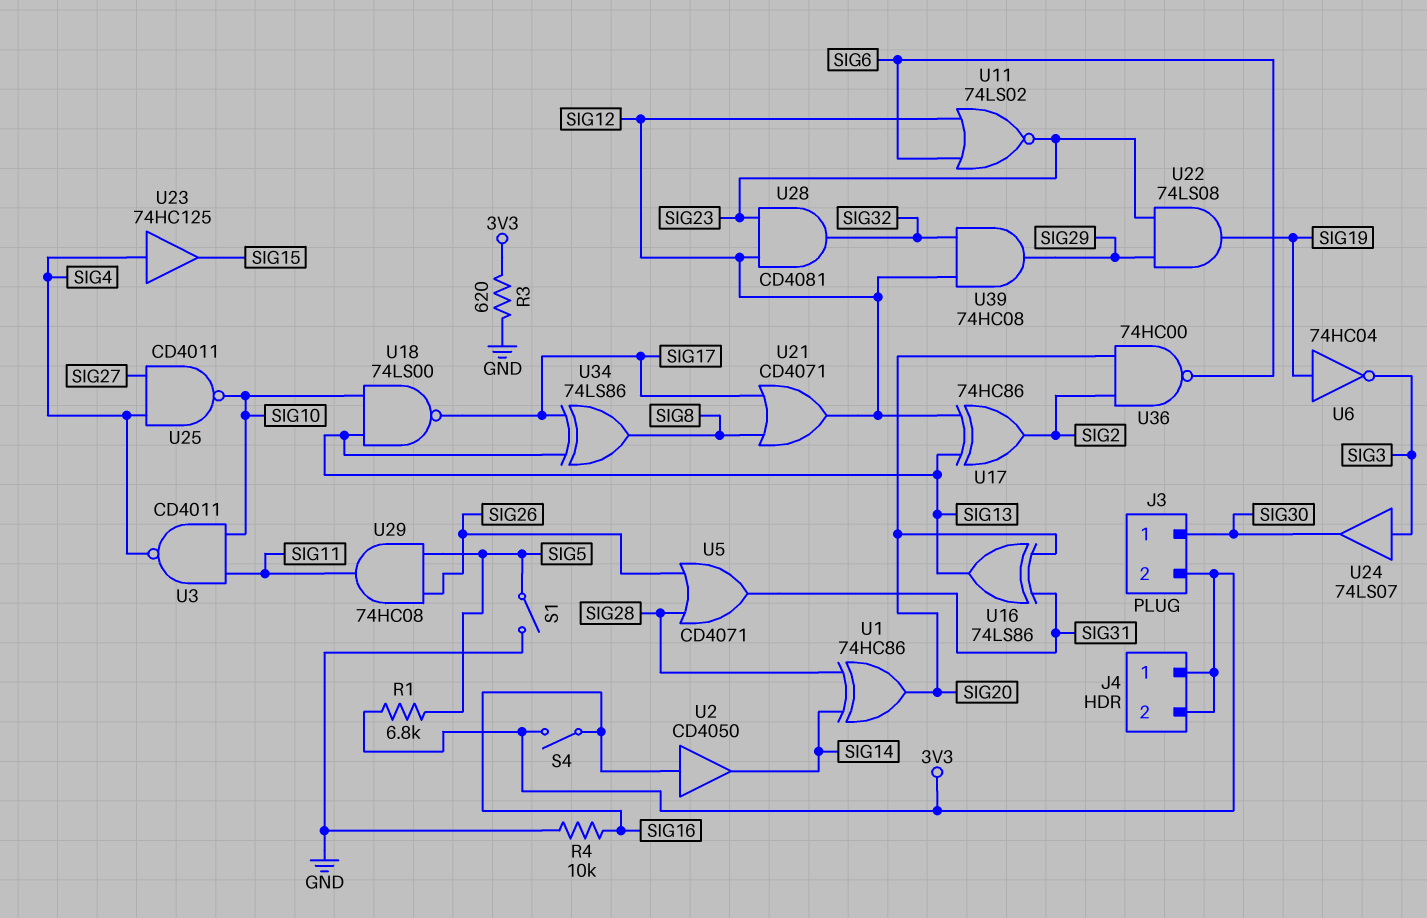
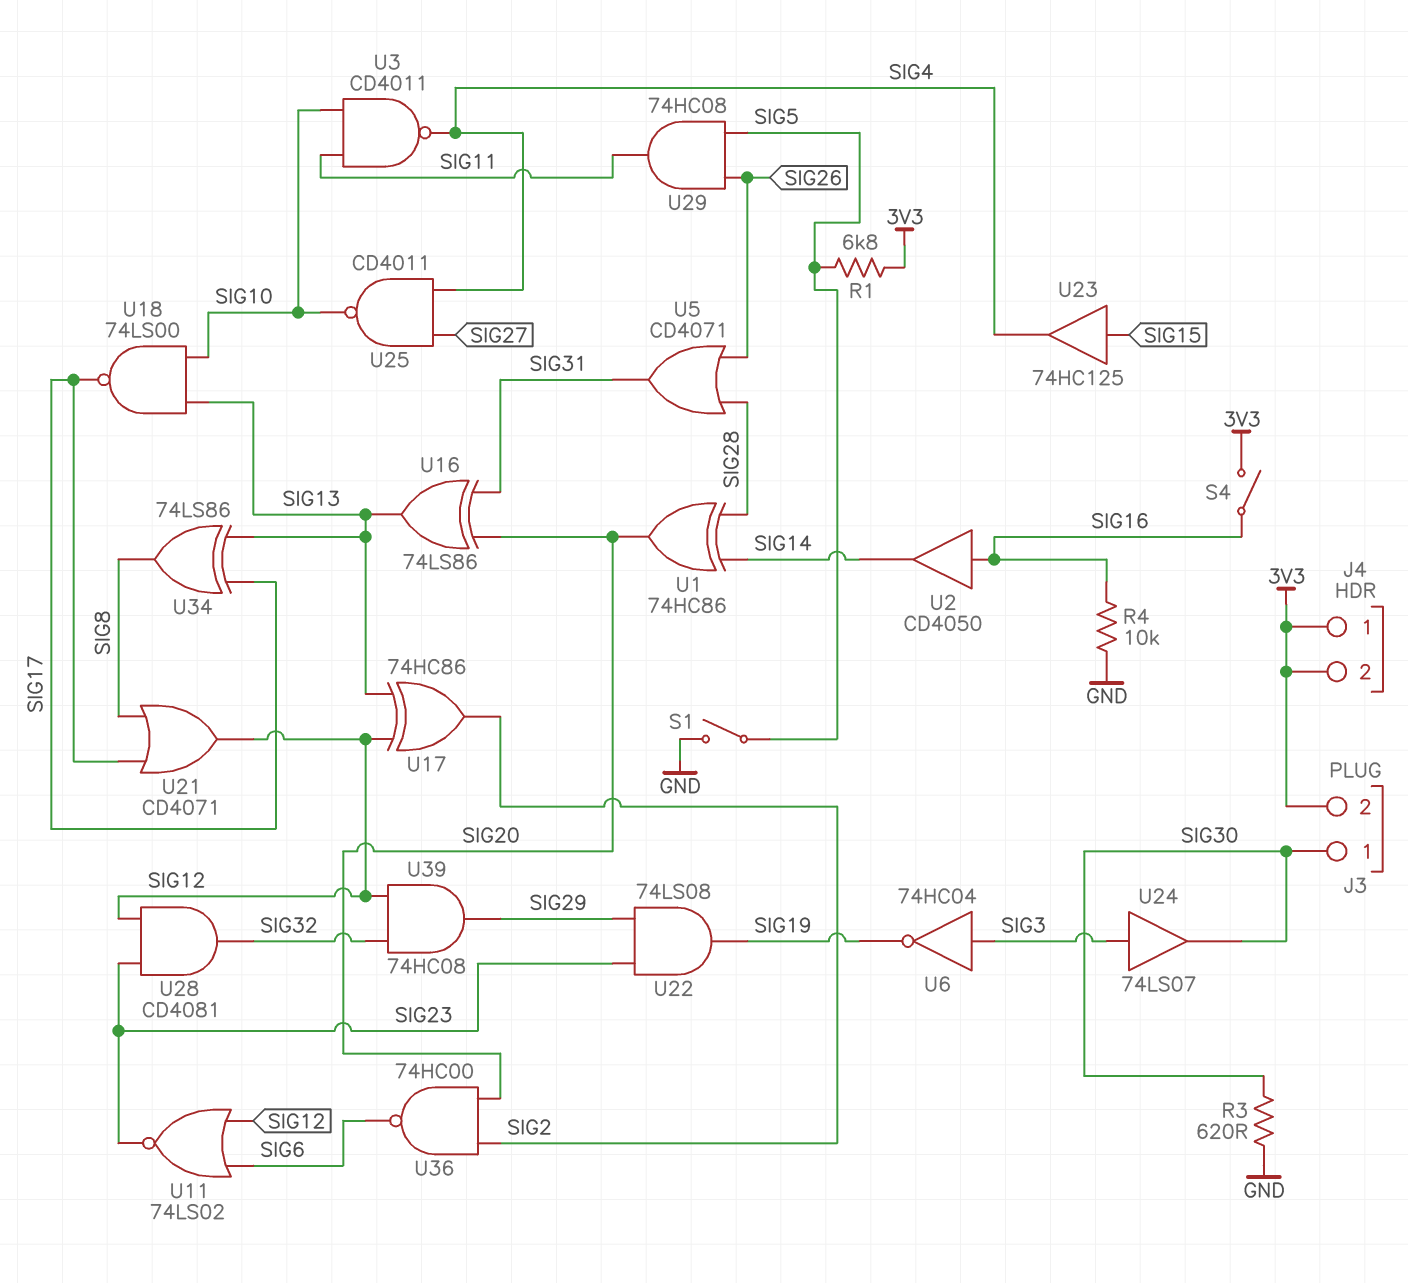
R3: 620 (3V3, GND) -> 620 (GND, SIG30)
U6: NOT 74HC04 (in SIG19, out SIG3) -> NOT 74HC04 (in SIG3, out SIG19)
U23: buffer 74HC125 (in SIG4, out SIG15) -> buffer 74HC125 (in SIG15, out SIG4)

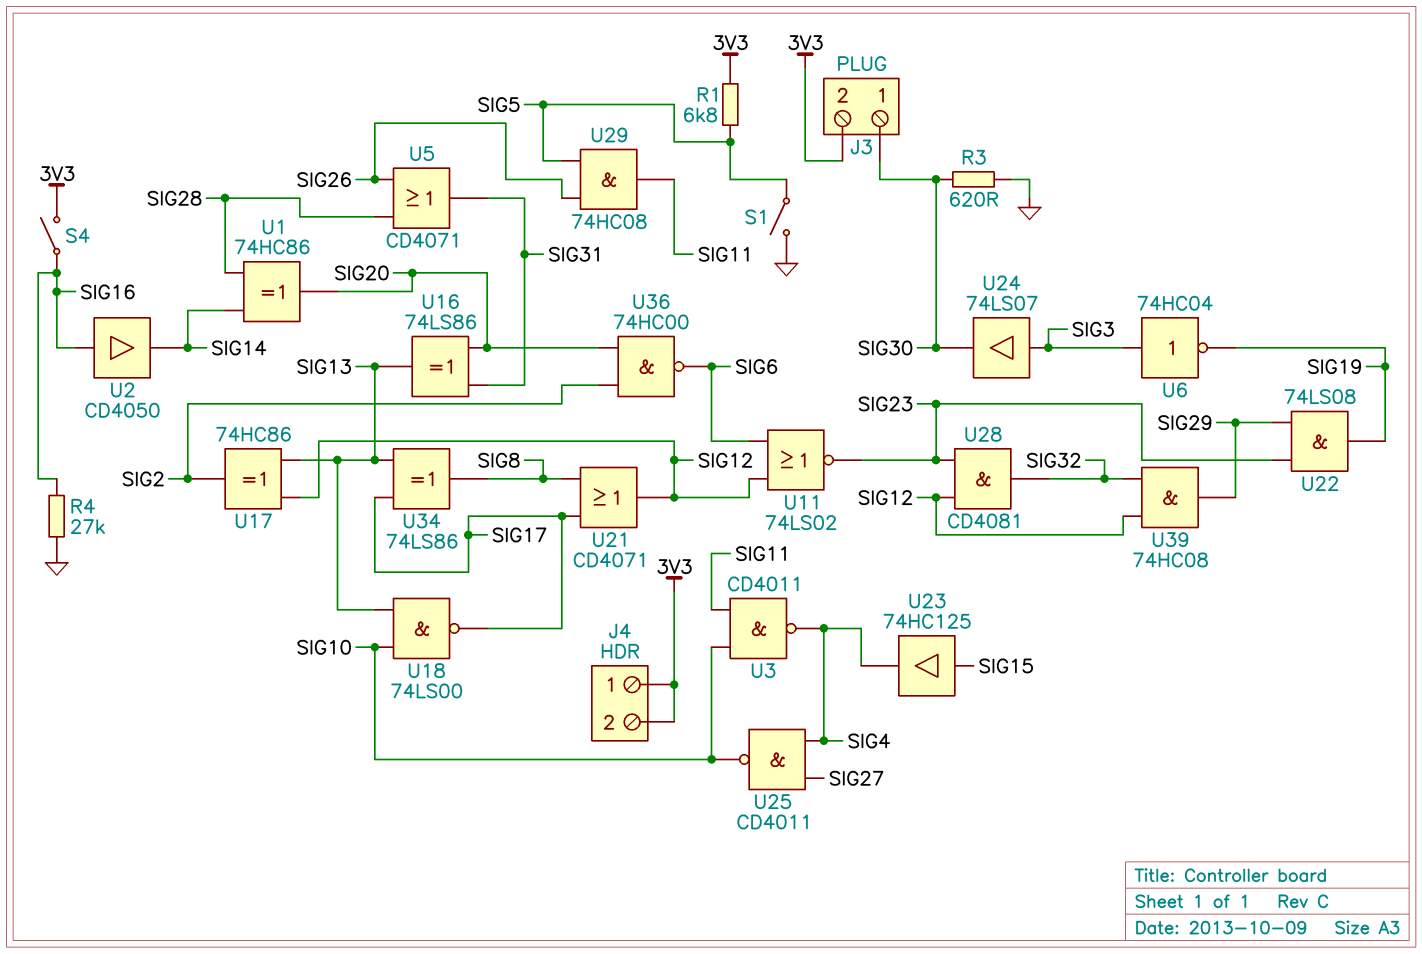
R4: 10k (GND, SIG16) -> 27k (GND, SIG16)

